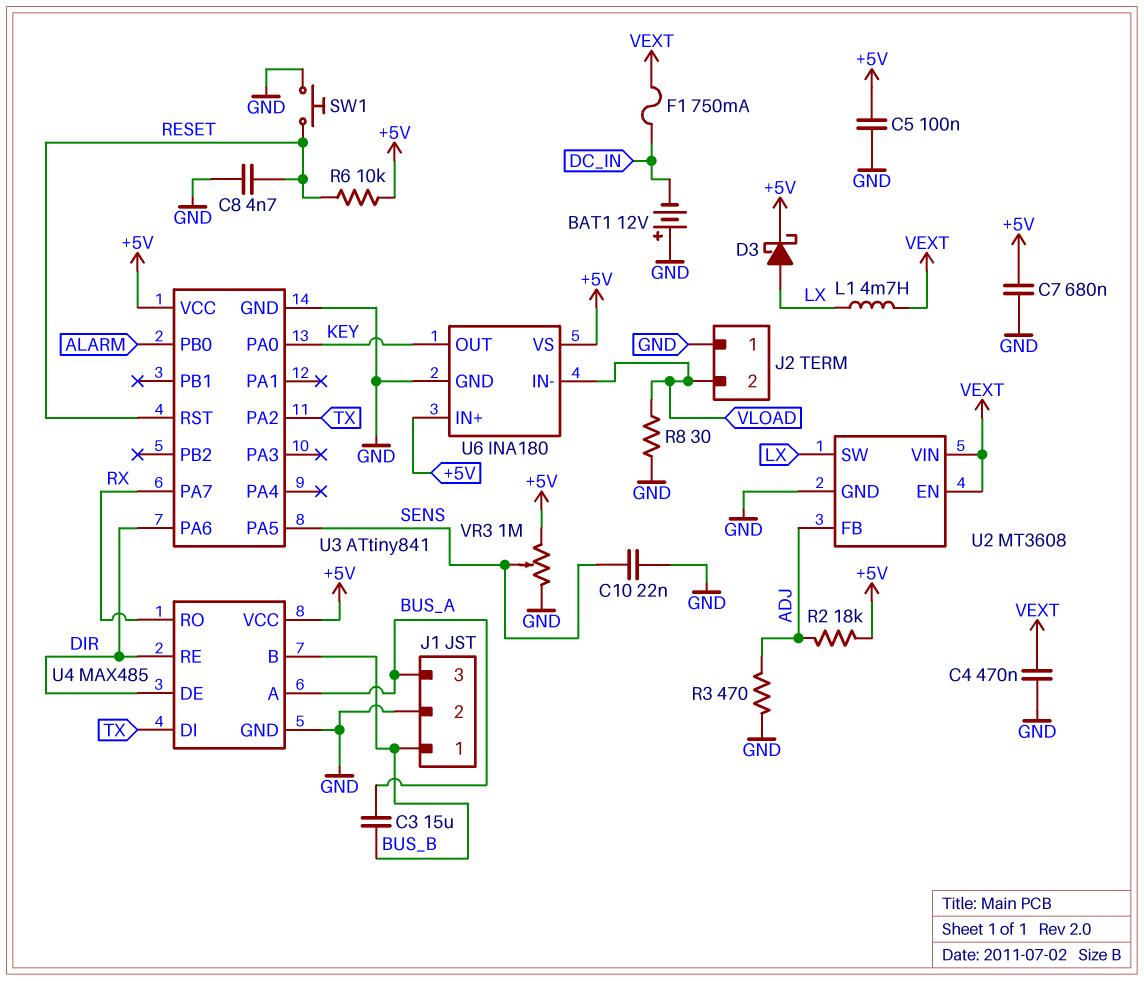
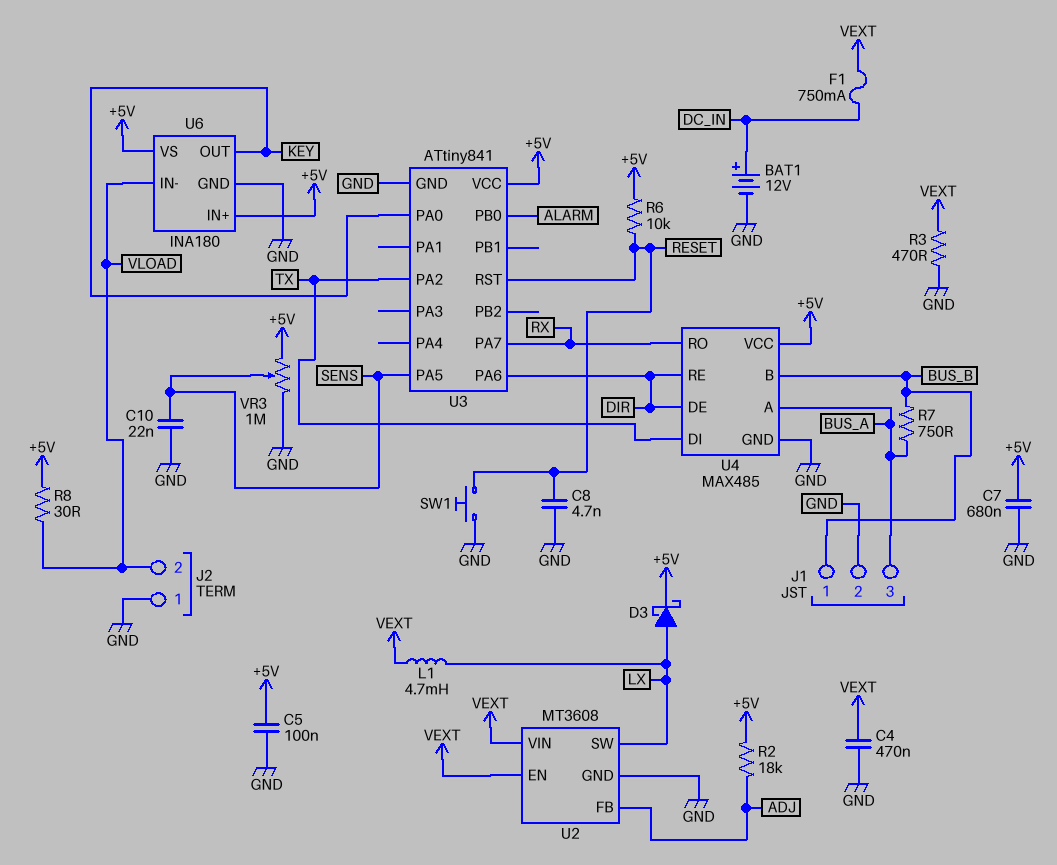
BAT1: 12V (plus GND, minus DC_IN) -> 12V (plus DC_IN, minus GND)
C3: 15uF (BUS_A, BUS_B) -> none
R3: 470 (ADJ, GND) -> 470 (GND, VEXT)
R7: none -> 750 (BUS_A, BUS_B)
R8: 30 (GND, VLOAD) -> 30 (+5V, VLOAD)

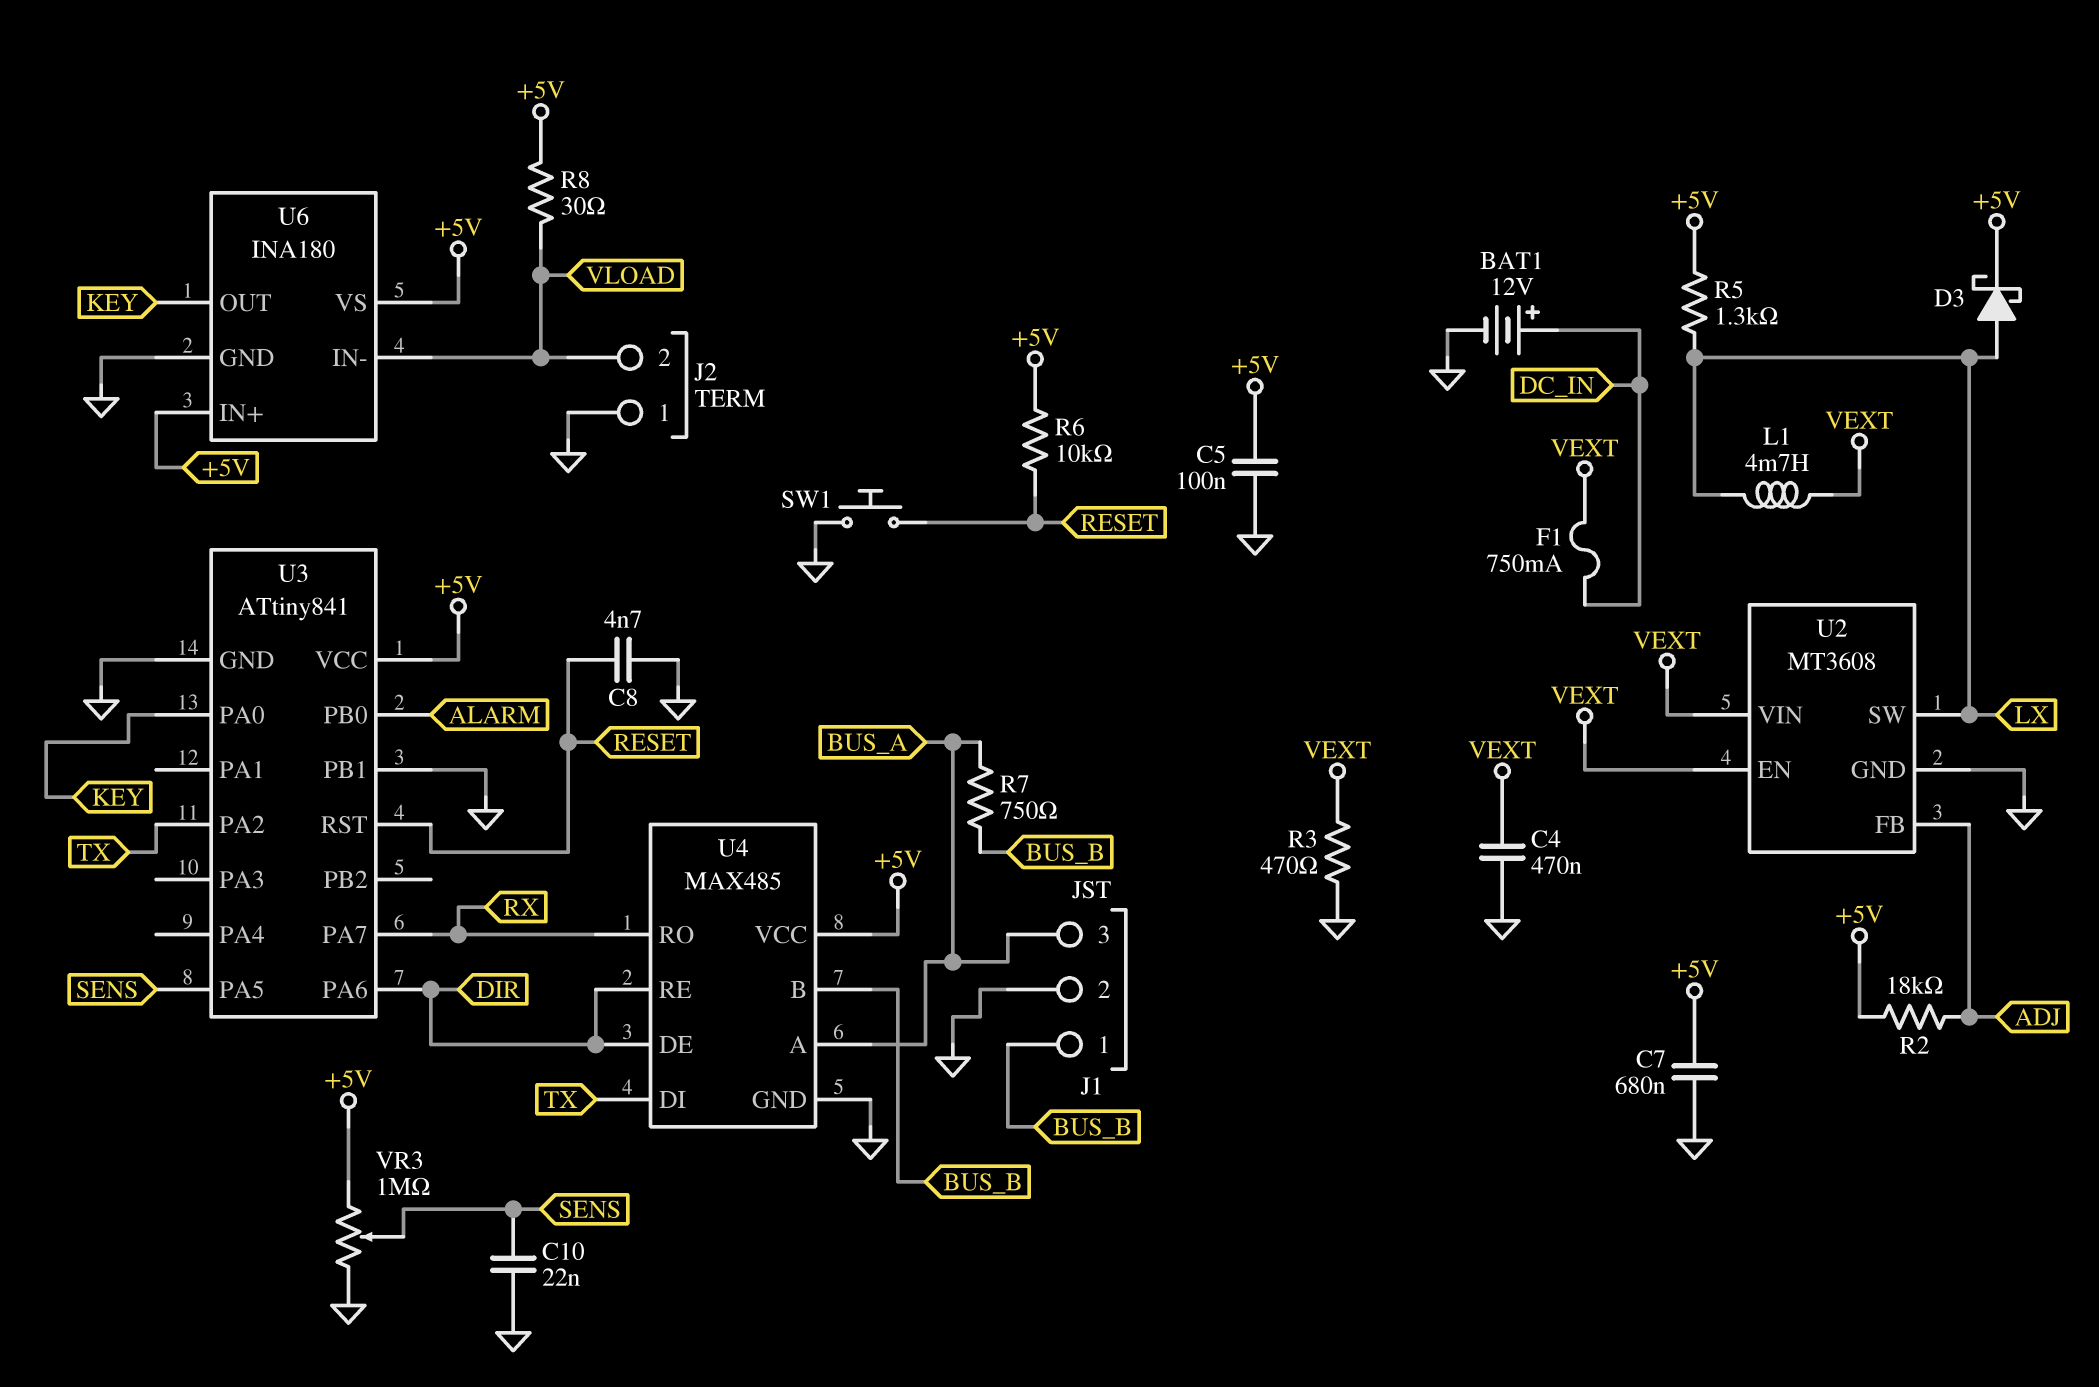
R5: none -> 1.3k (+5V, LX)
U3 pin PB1: none -> GND

